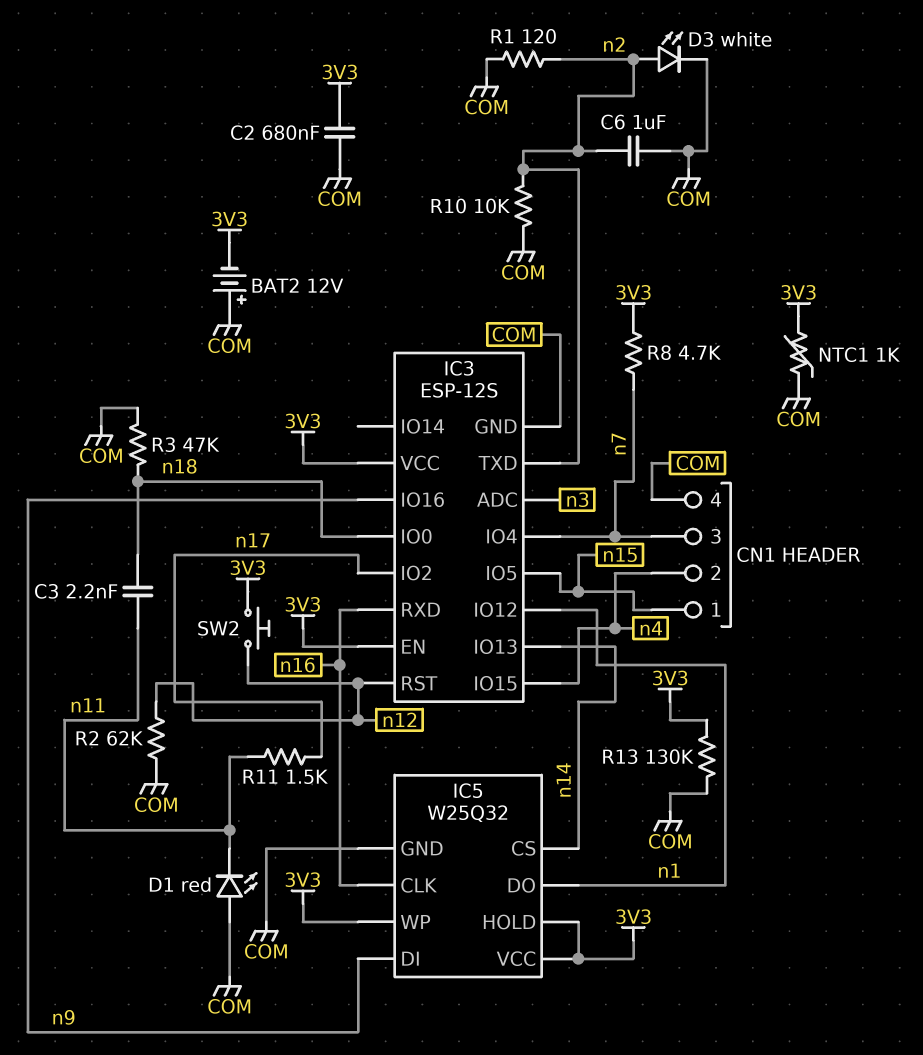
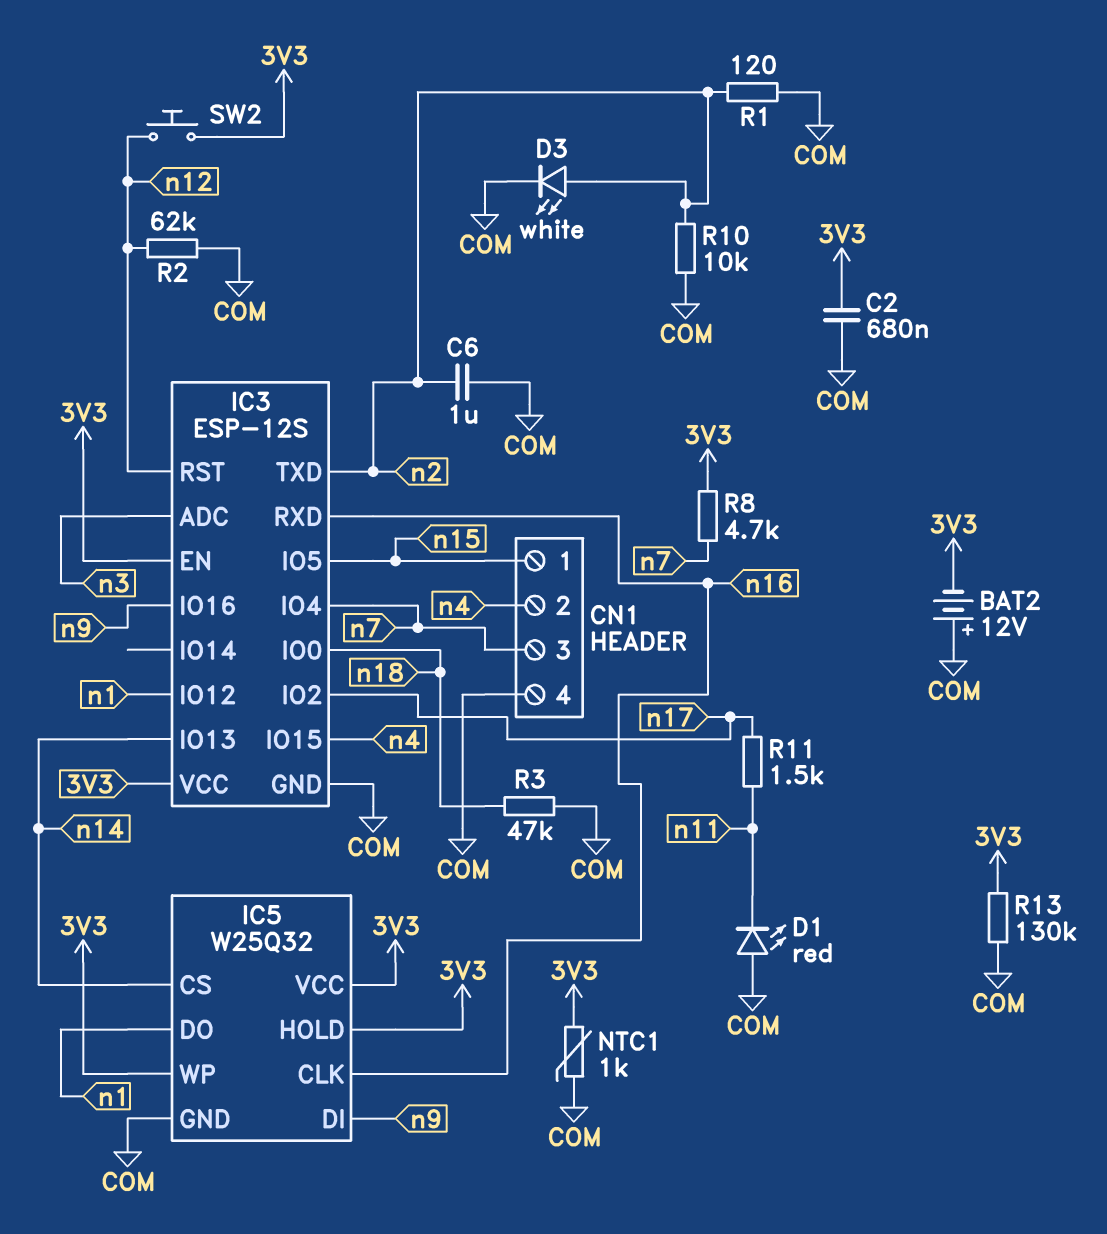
C3: 2.2nF (n11, n18) -> none

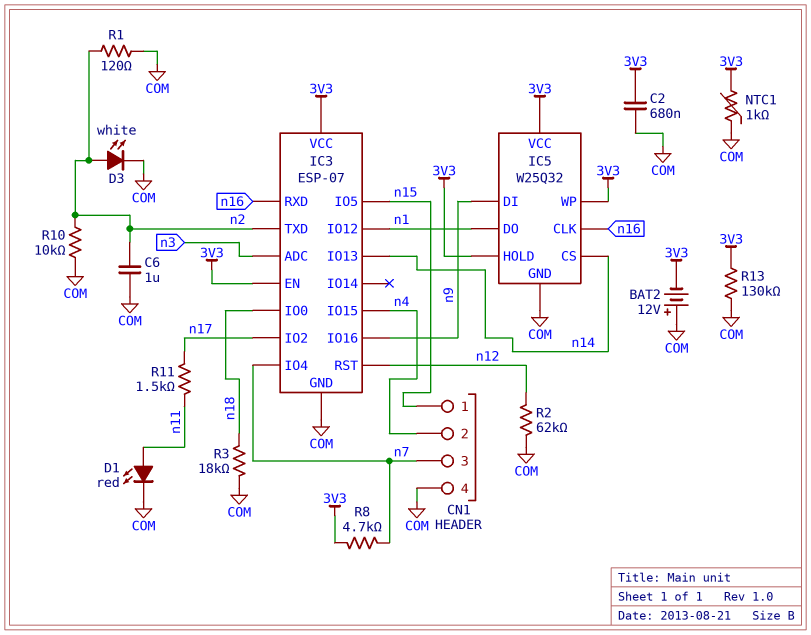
D1: LED red (A COM, K n11) -> LED red (A n11, K COM)
IC3: ESP-12S -> ESP-07
R3: 47k (COM, n18) -> 18k (COM, n18)
SW2: button (3V3, n12) -> none

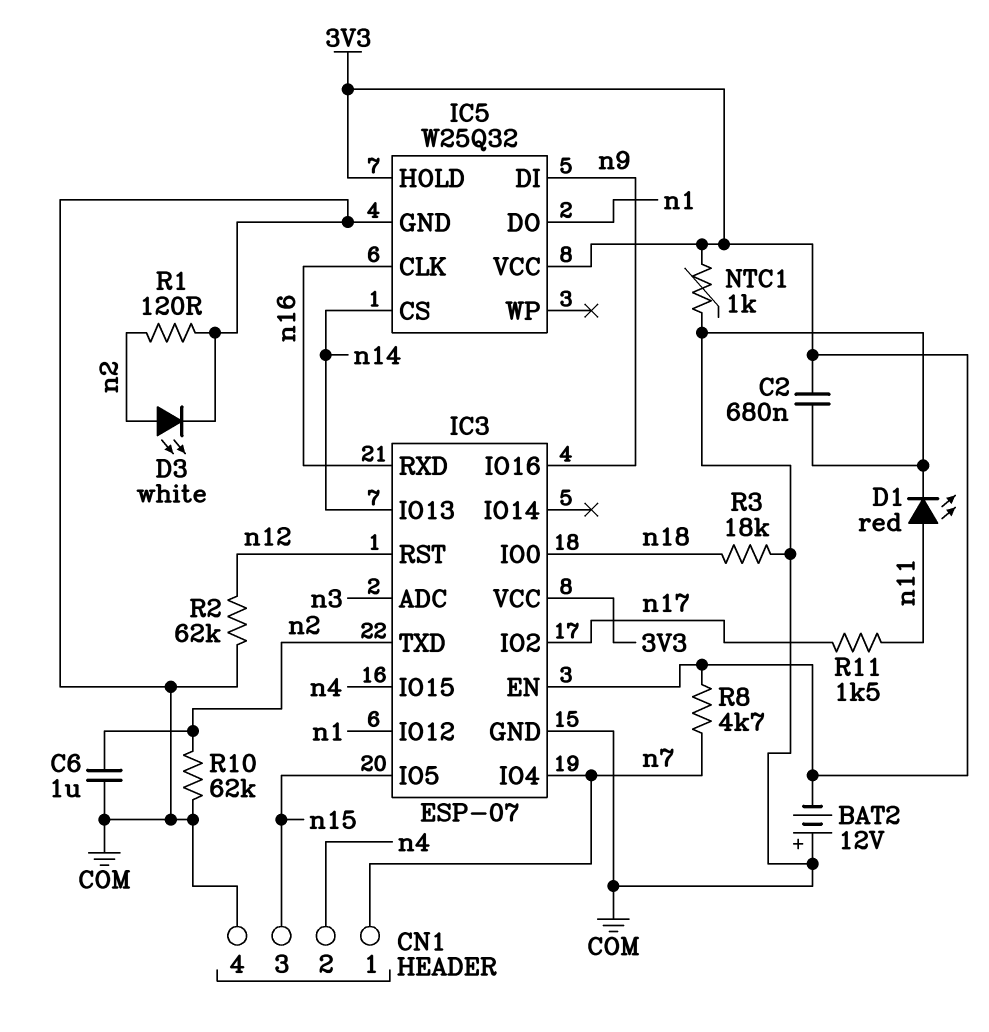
CN1 pin 1: n15 -> n7
CN1 pin 3: n7 -> n15
IC5 pin WP: 3V3 -> none
R10: 10k (COM, n2) -> 62k (COM, n2)
R13: 130k (3V3, COM) -> none

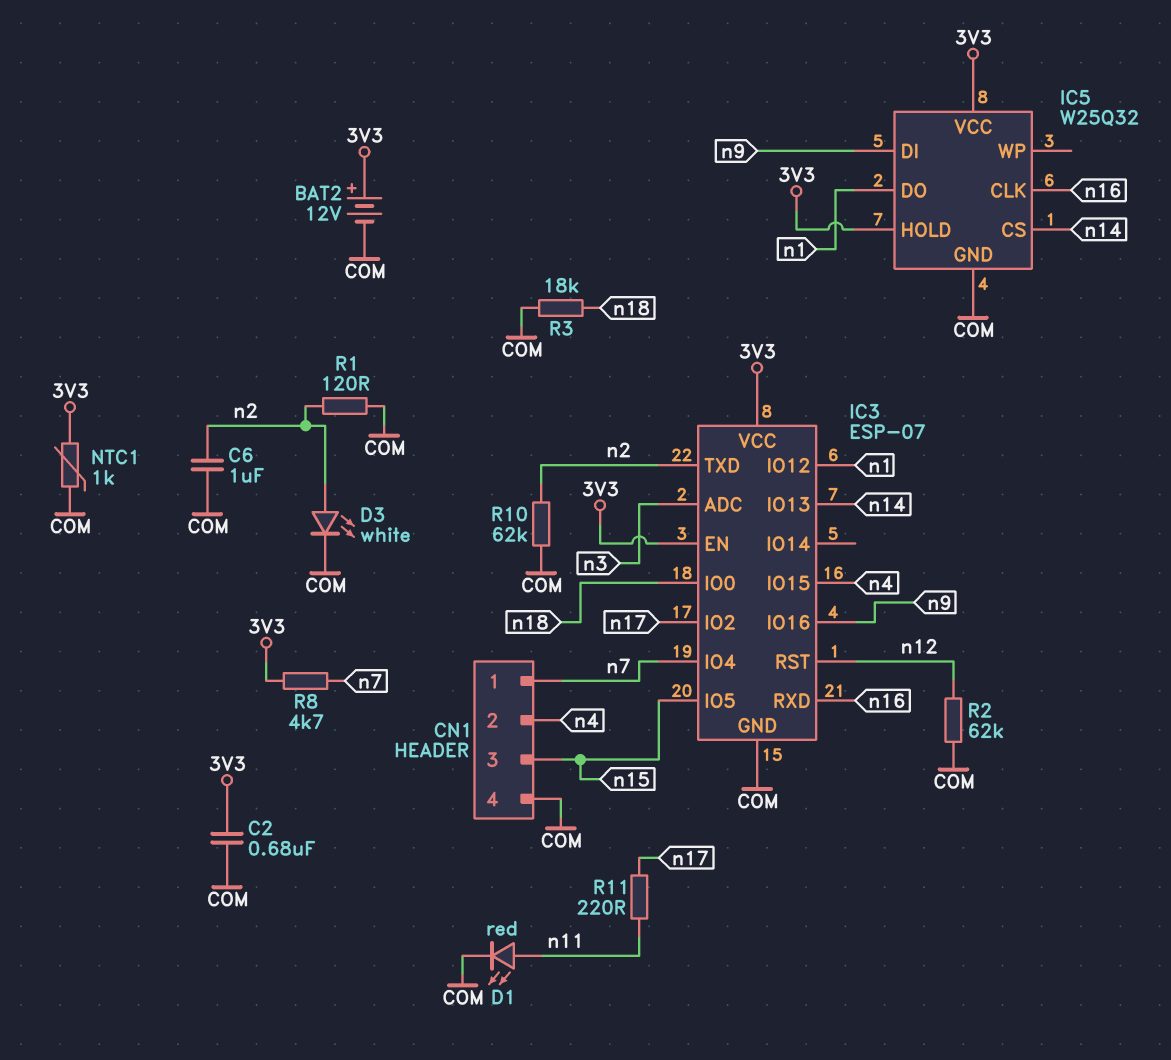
BAT2: 12V (plus COM, minus 3V3) -> 12V (plus 3V3, minus COM)
R11: 1.5k (n11, n17) -> 220 (n11, n17)

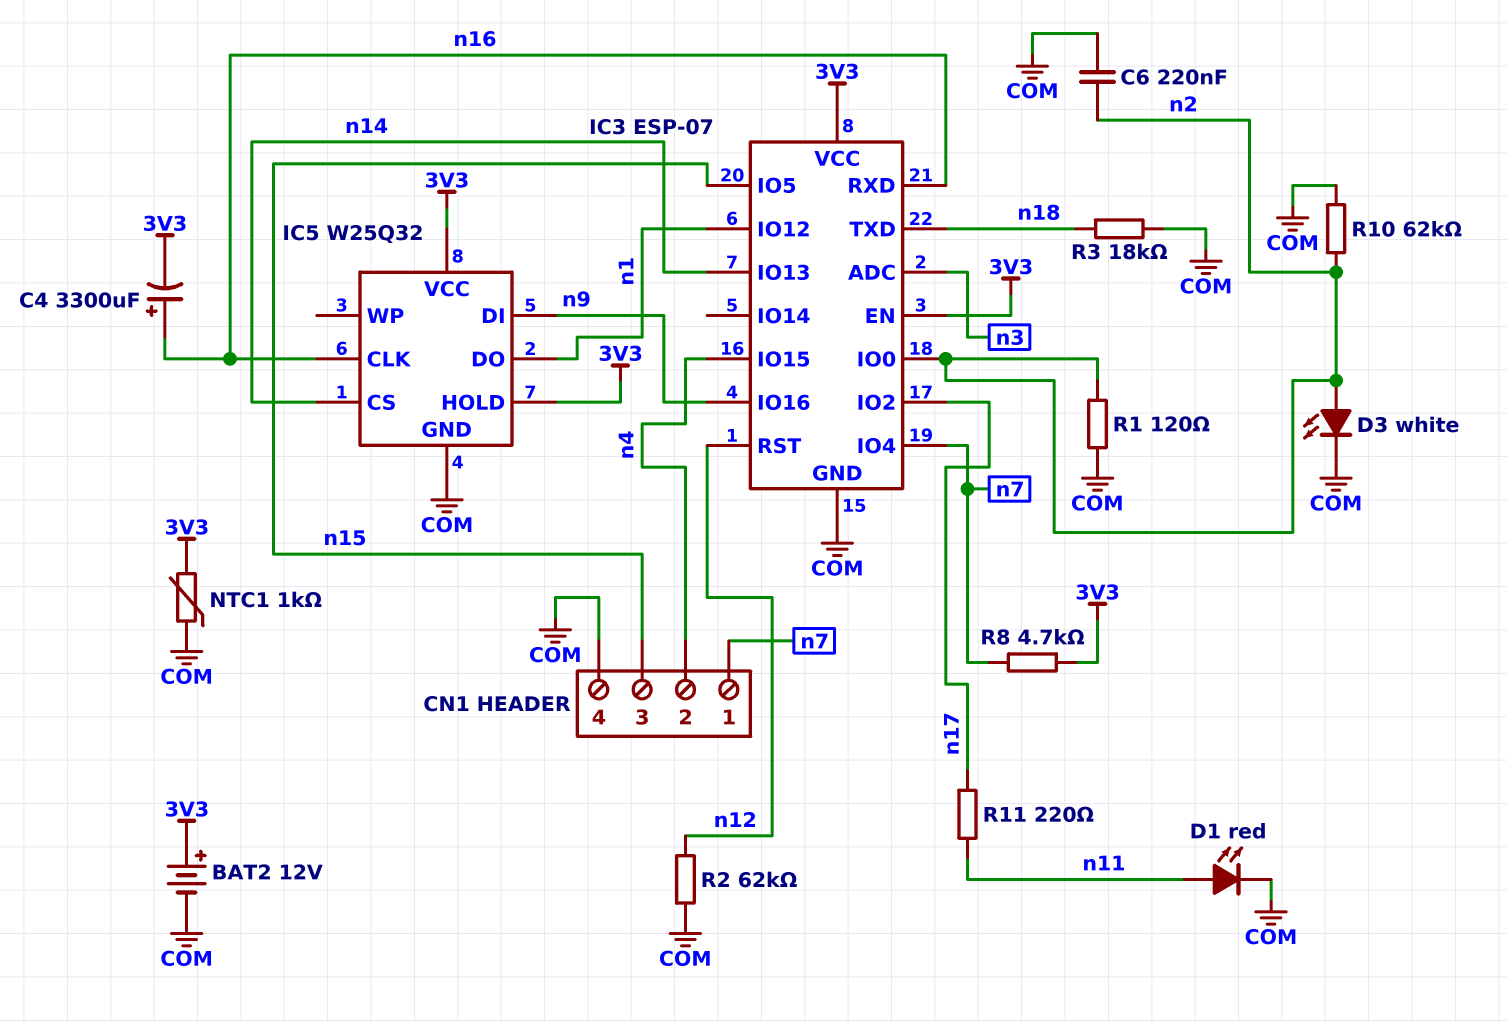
C2: 680nF (3V3, COM) -> none
C4: none -> 3300uF (plus n16, minus 3V3)
C6: 1uF (COM, n2) -> 220nF (COM, n2)
IC3 pin IO0: n18 -> n2
IC3 pin TXD: n2 -> n18

